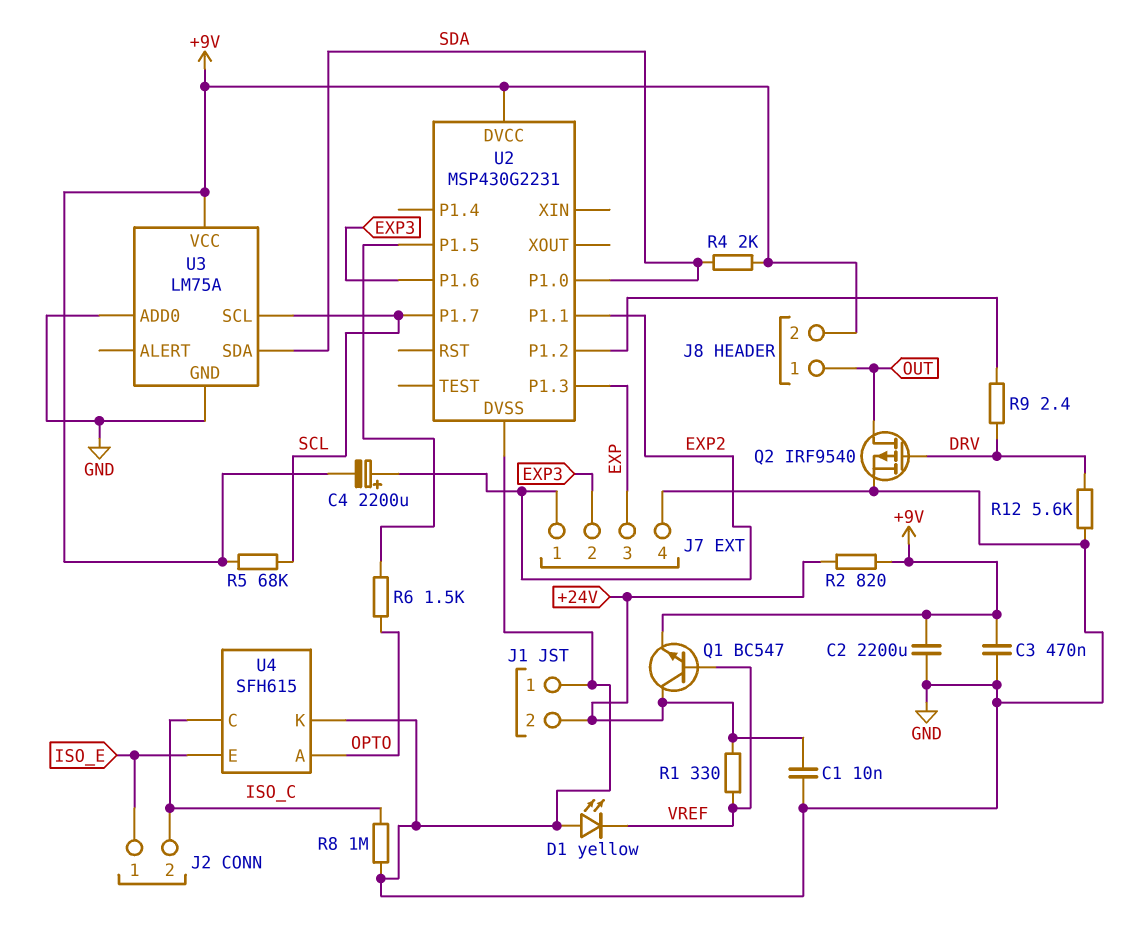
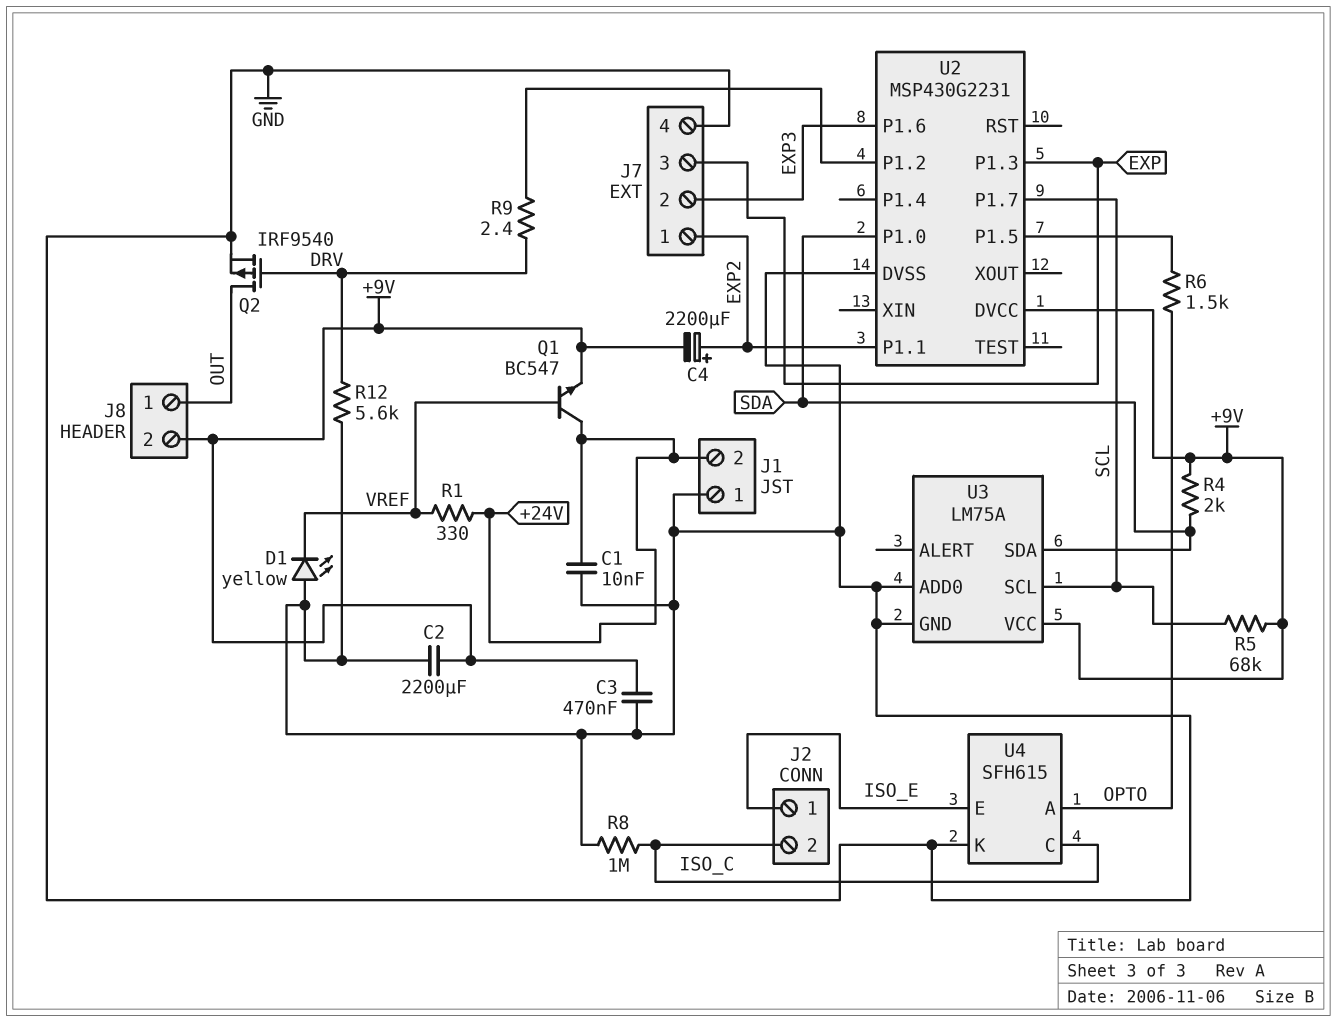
R2: 820 (+9V, +24V) -> none

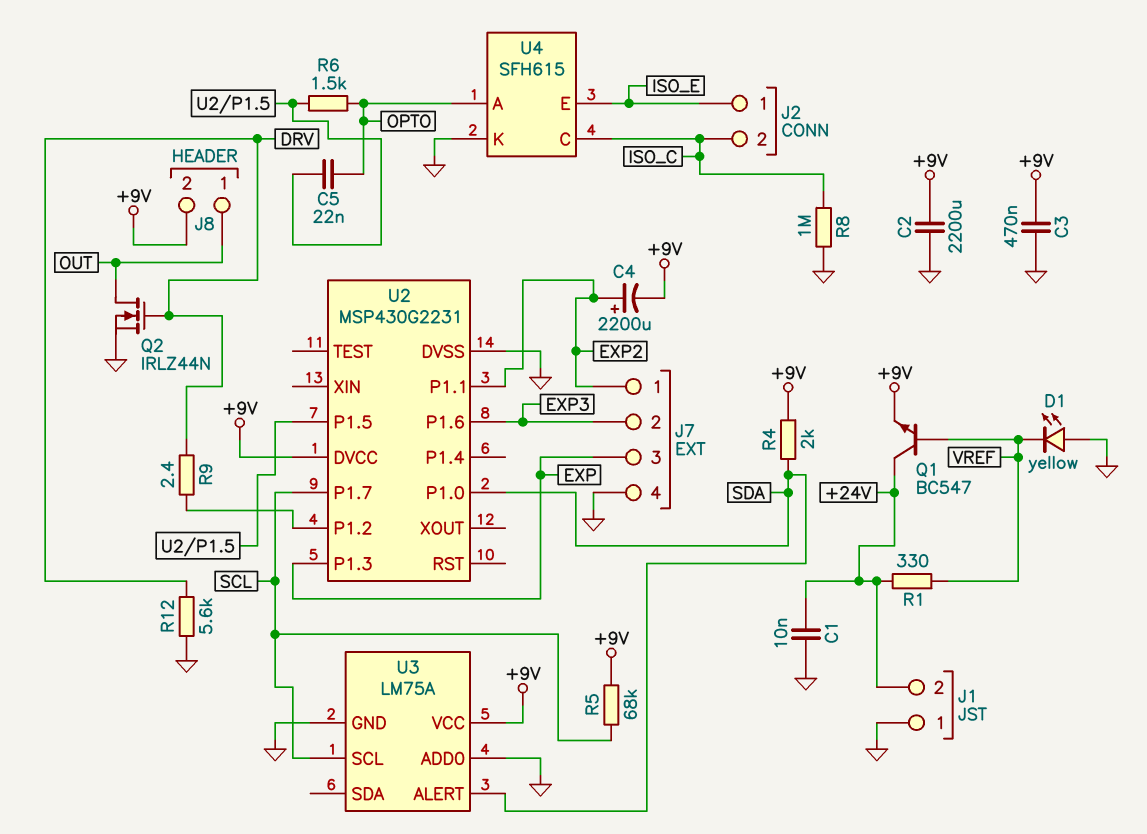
C5: none -> 22nF (OPTO, U2/P1.5)
Q2: PMOS IRF9540 (G DRV, D OUT, S GND) -> NMOS IRLZ44N (G DRV, D OUT, S GND)
U3 pin ALERT: none -> SDA
U3 pin SDA: SDA -> none

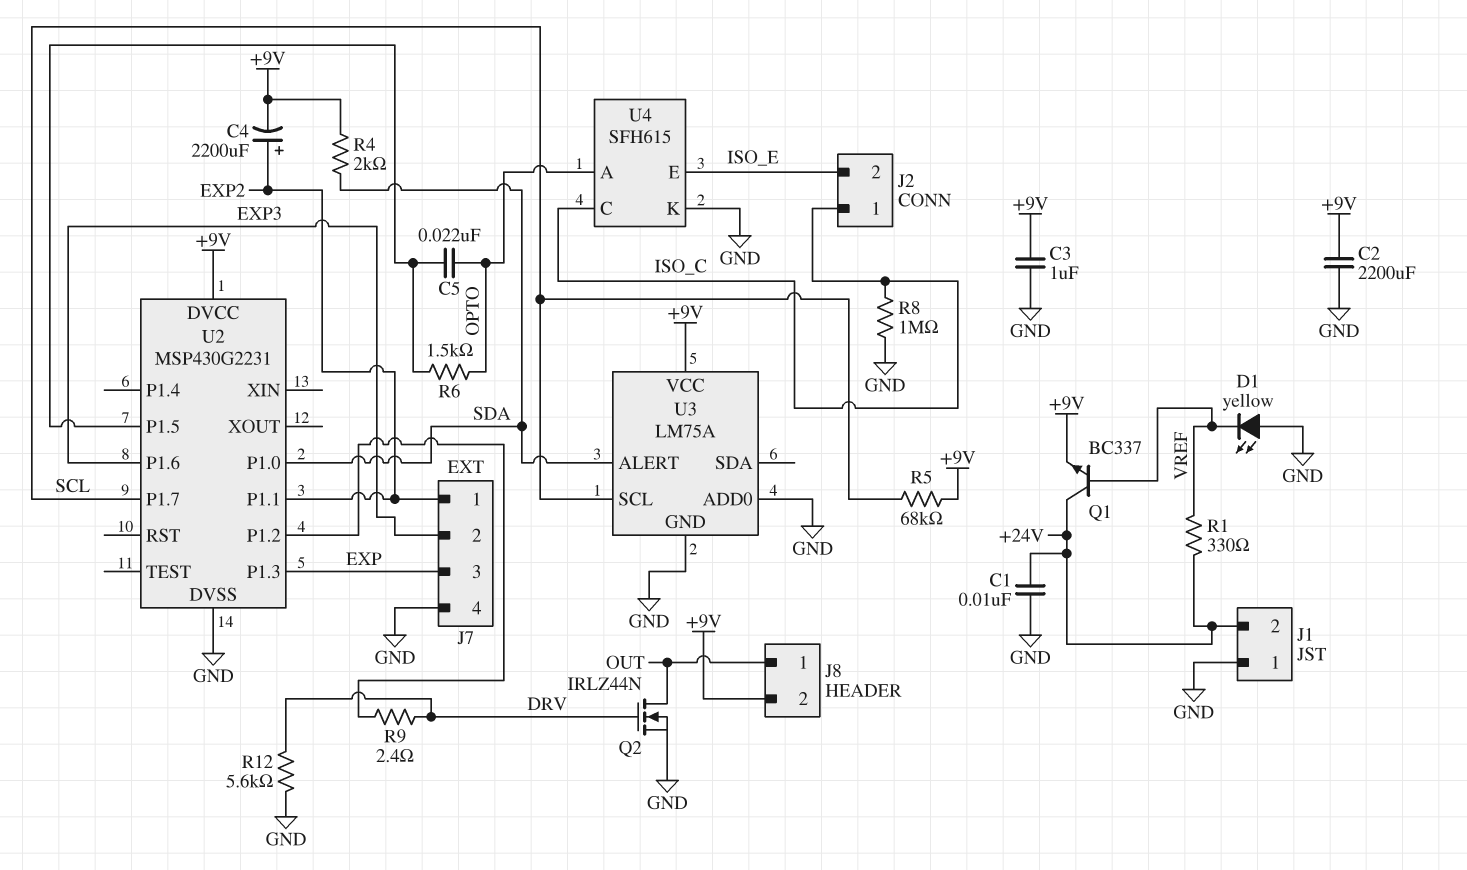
C3: 470nF (+9V, GND) -> 1uF (+9V, GND)
J2 pin 1: ISO_E -> ISO_C
J2 pin 2: ISO_C -> ISO_E
Q1: NPN BC547 (B VREF, C +24V, E +9V) -> NPN BC337 (B VREF, C +24V, E +9V)

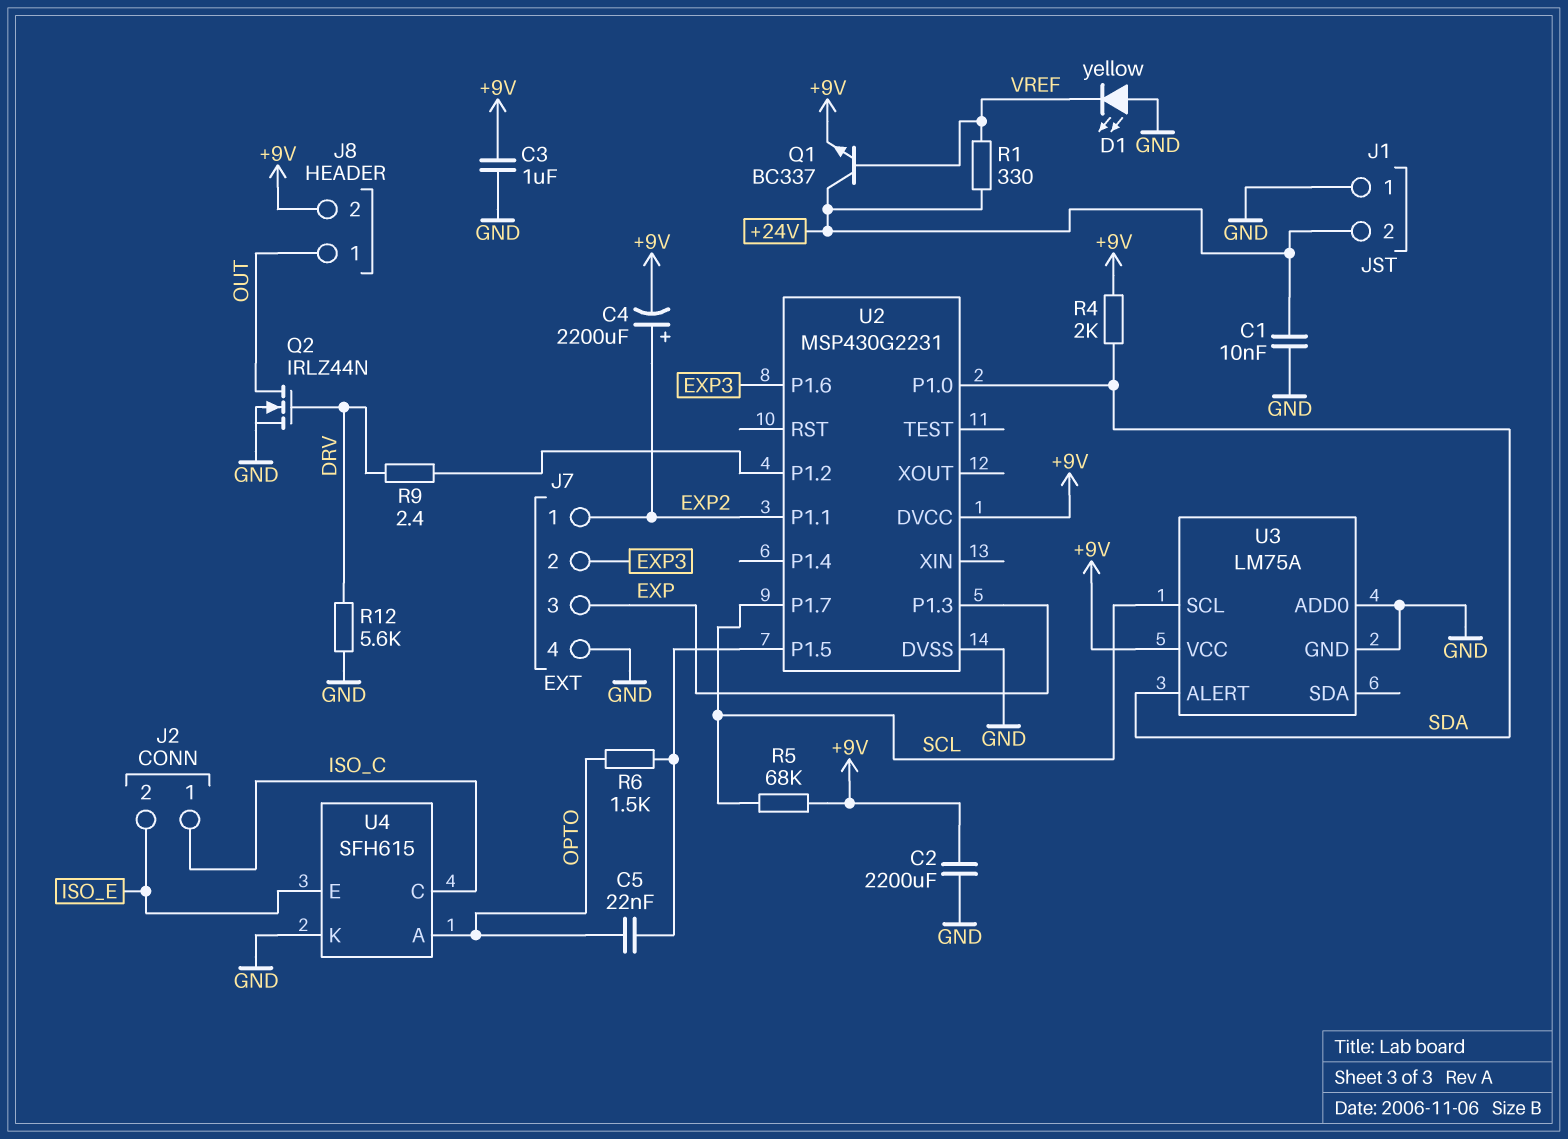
R8: 1M (GND, ISO_C) -> none

